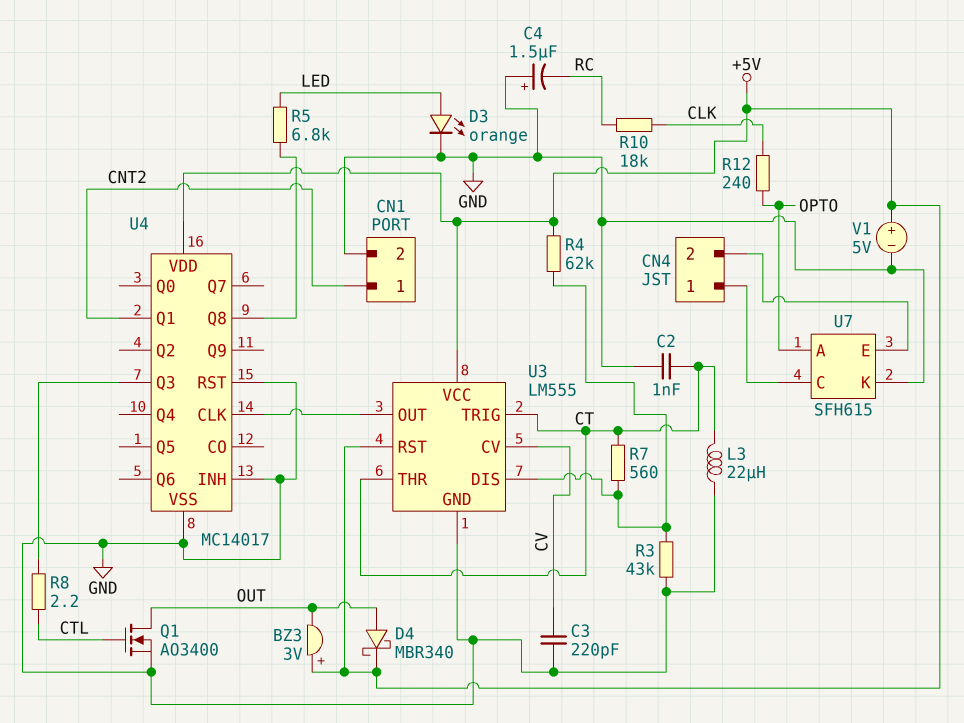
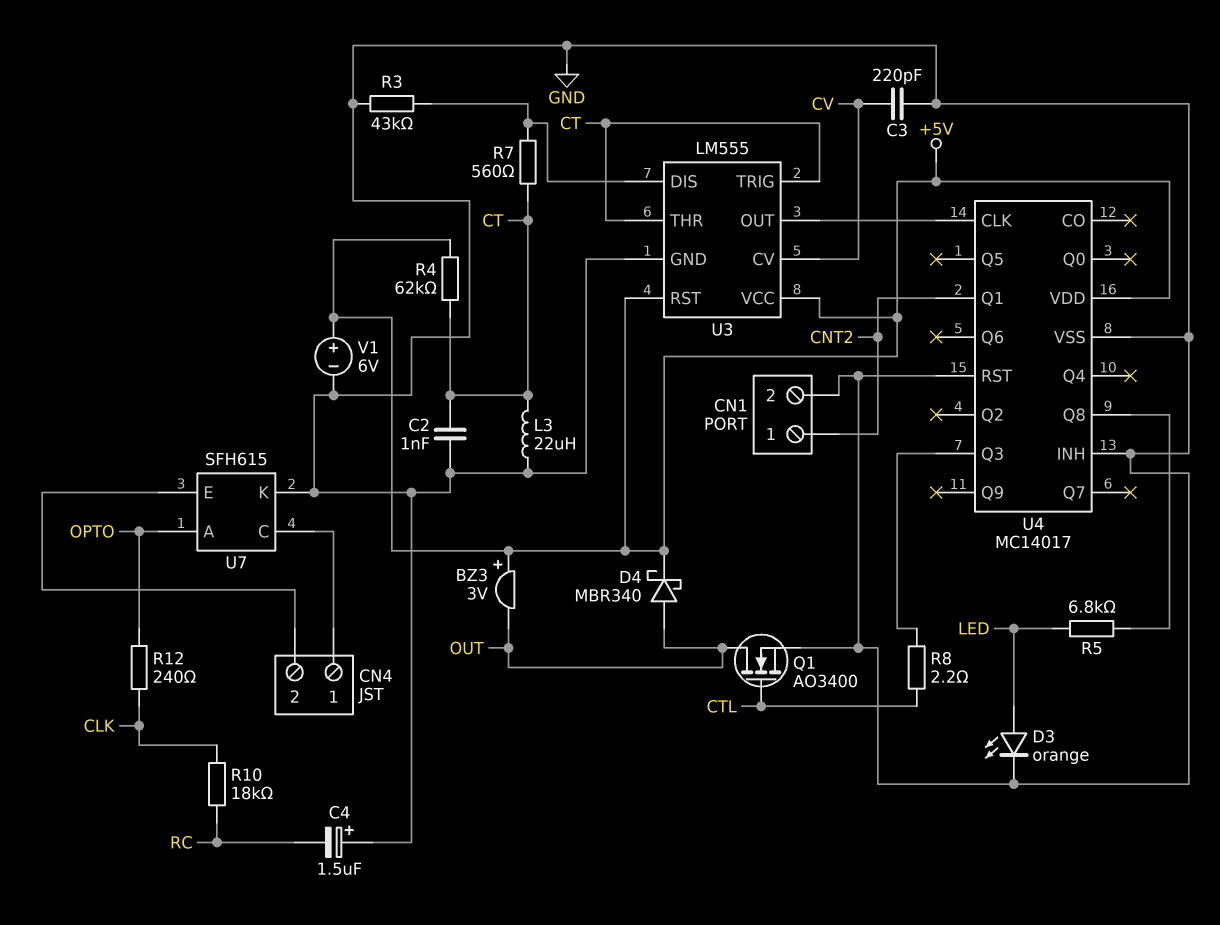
R4: 62k (+5V, U3/DIS) -> 62k (+5V, CT)
V1: 5V (plus +5V, minus GND) -> 6V (plus +5V, minus GND)

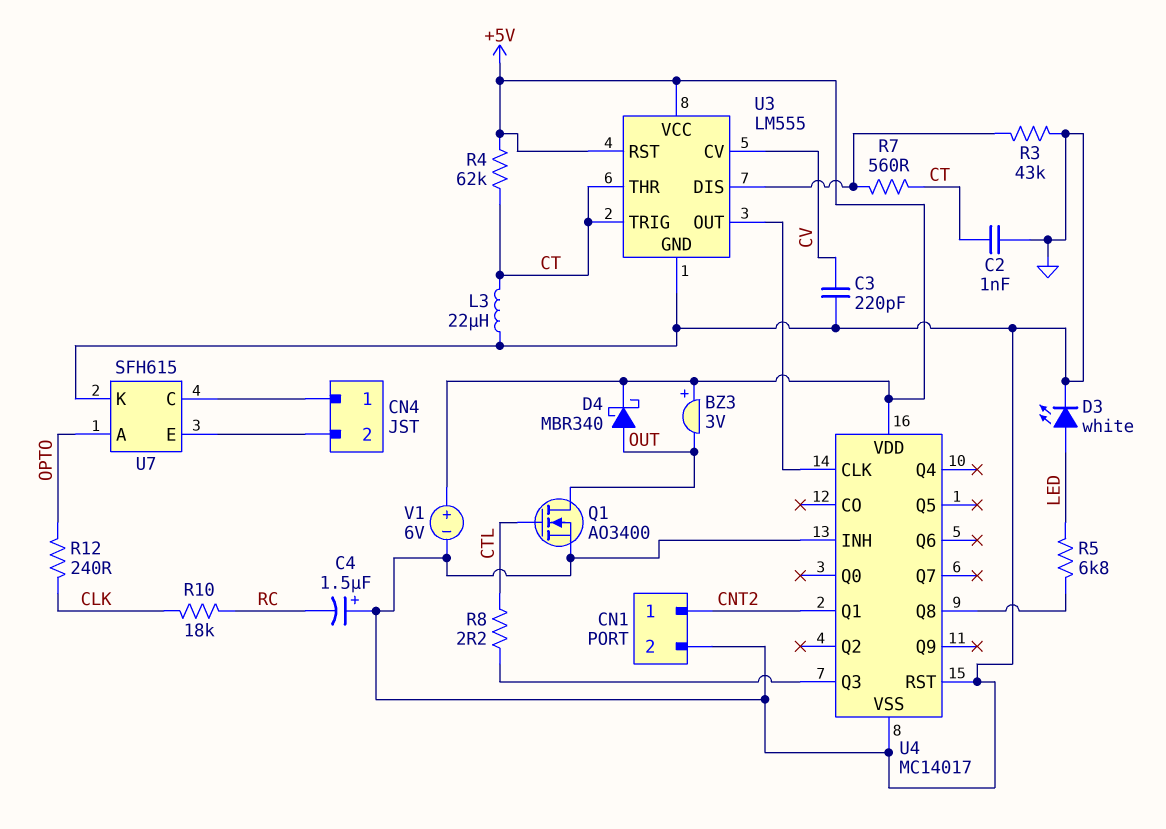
D3: LED orange (A LED, K GND) -> LED white (A LED, K GND)

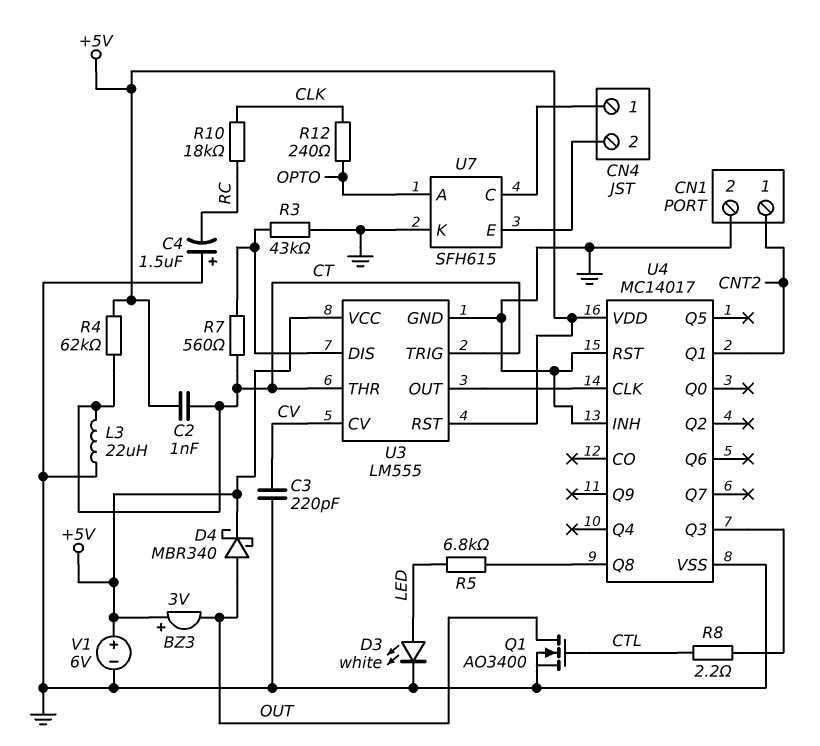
C2: 1nF (CT, GND) -> 1nF (+5V, CT)

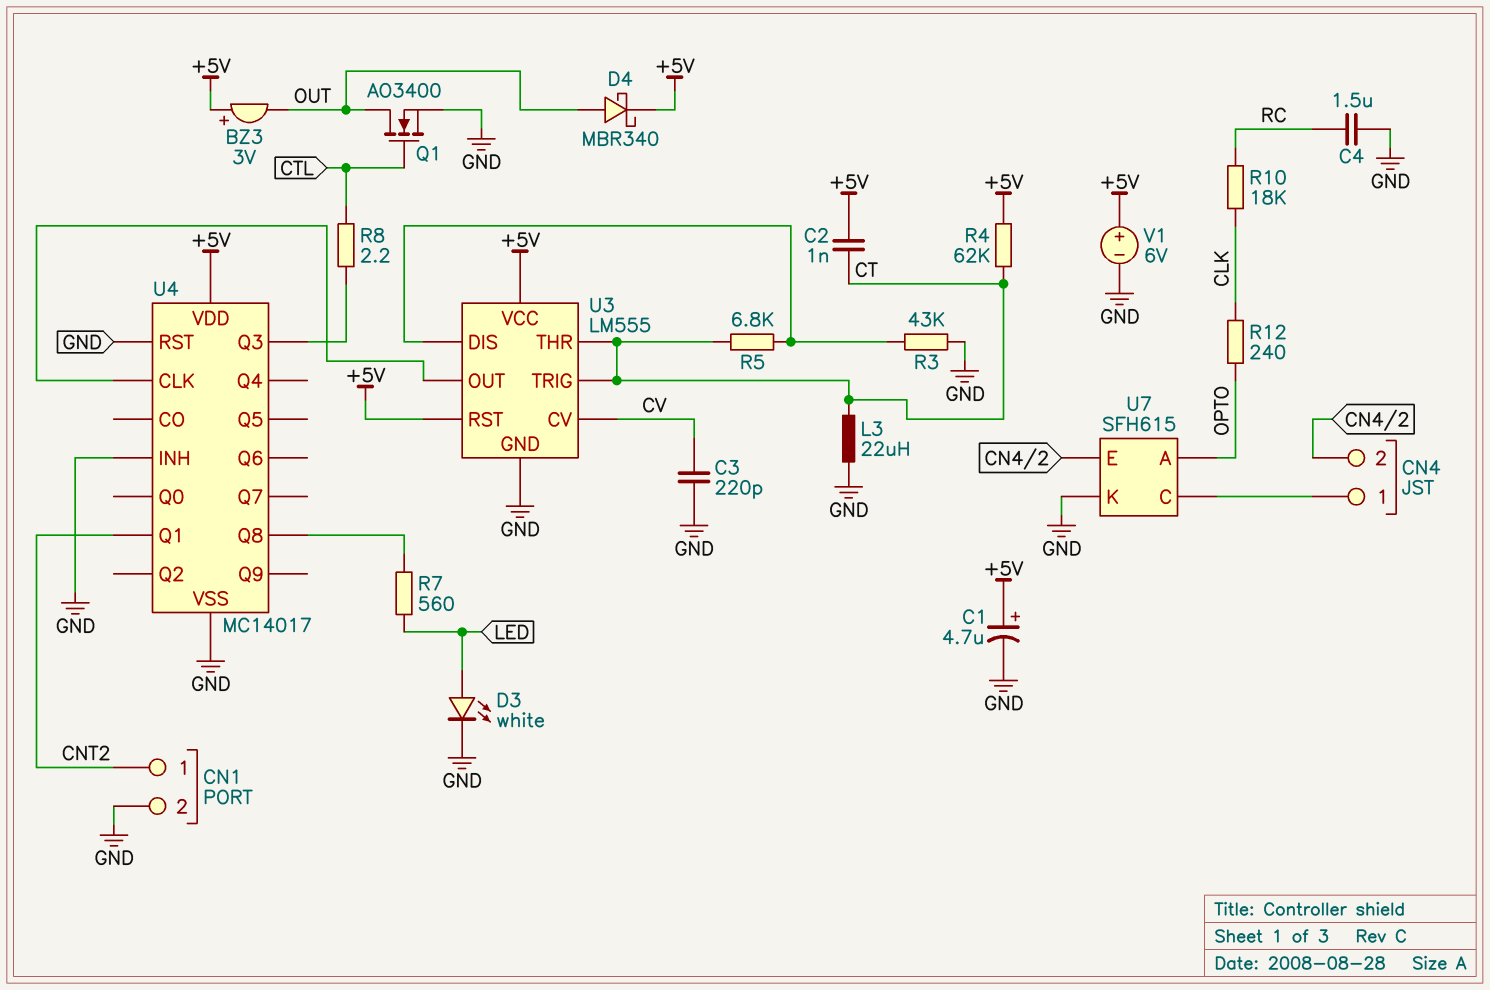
C1: none -> 4.7uF (plus +5V, minus GND)
C4: 1.5uF (plus GND, minus RC) -> 1.5uF (GND, RC)
R5: 6.8k (LED, U4/Q8) -> 6.8k (CT, U3/DIS)
R7: 560 (CT, U3/DIS) -> 560 (LED, U4/Q8)

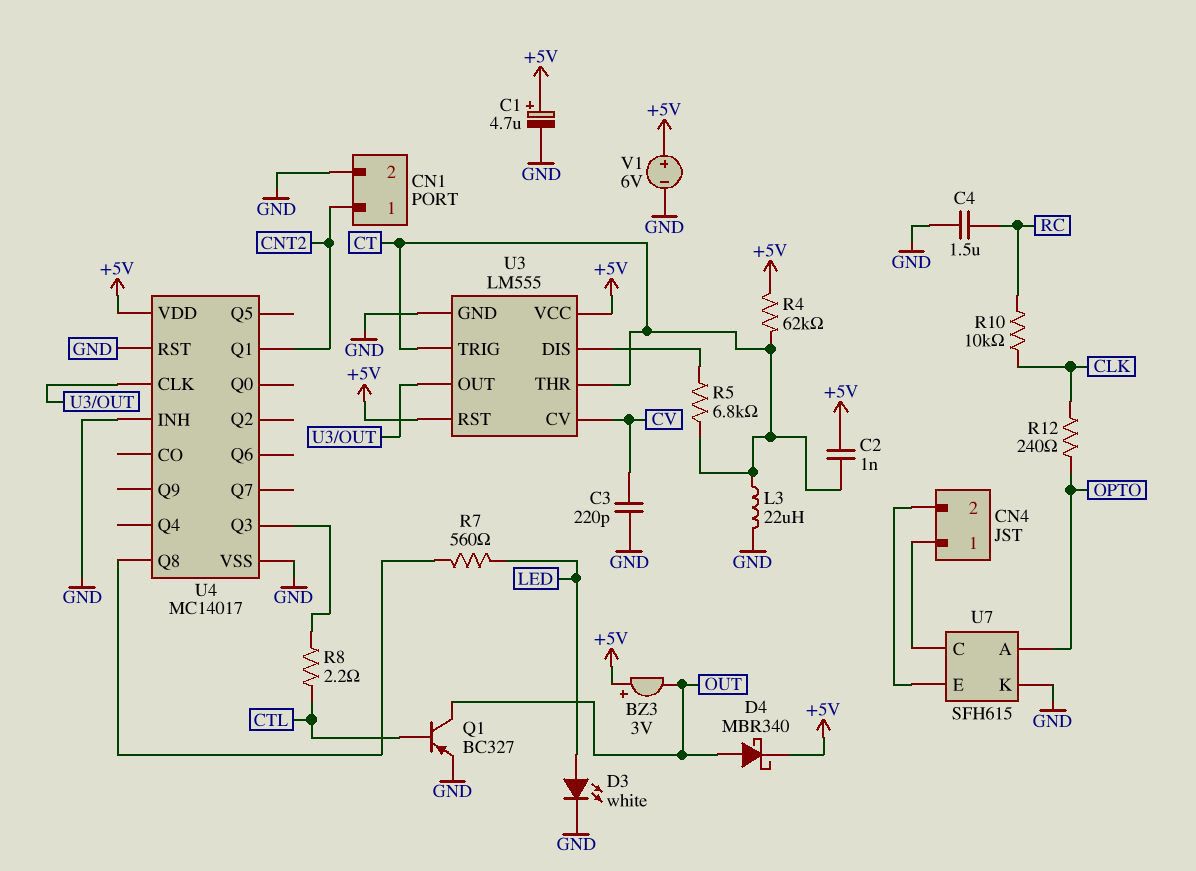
Q1: NMOS AO3400 (G CTL, D OUT, S GND) -> PNP BC327 (B CTL, C OUT, E GND)
R3: 43k (GND, U3/DIS) -> none
R10: 18k (CLK, RC) -> 10k (CLK, RC)

